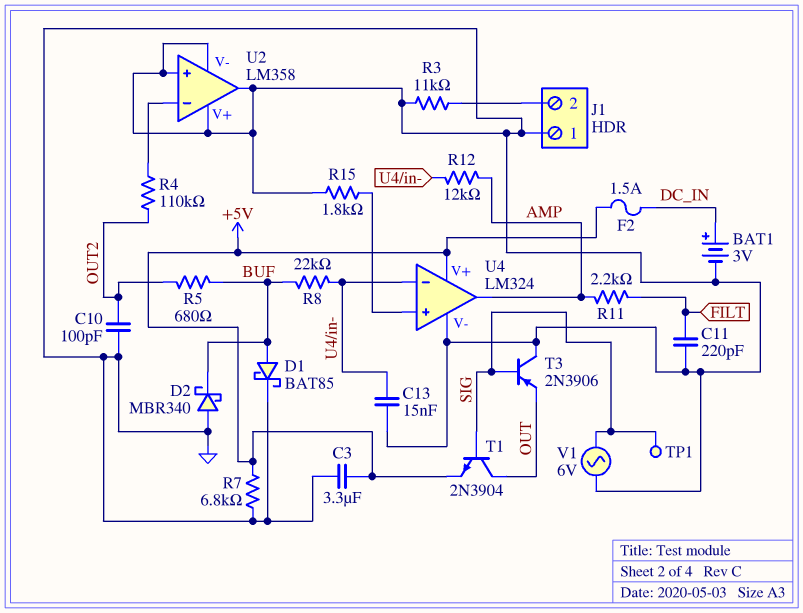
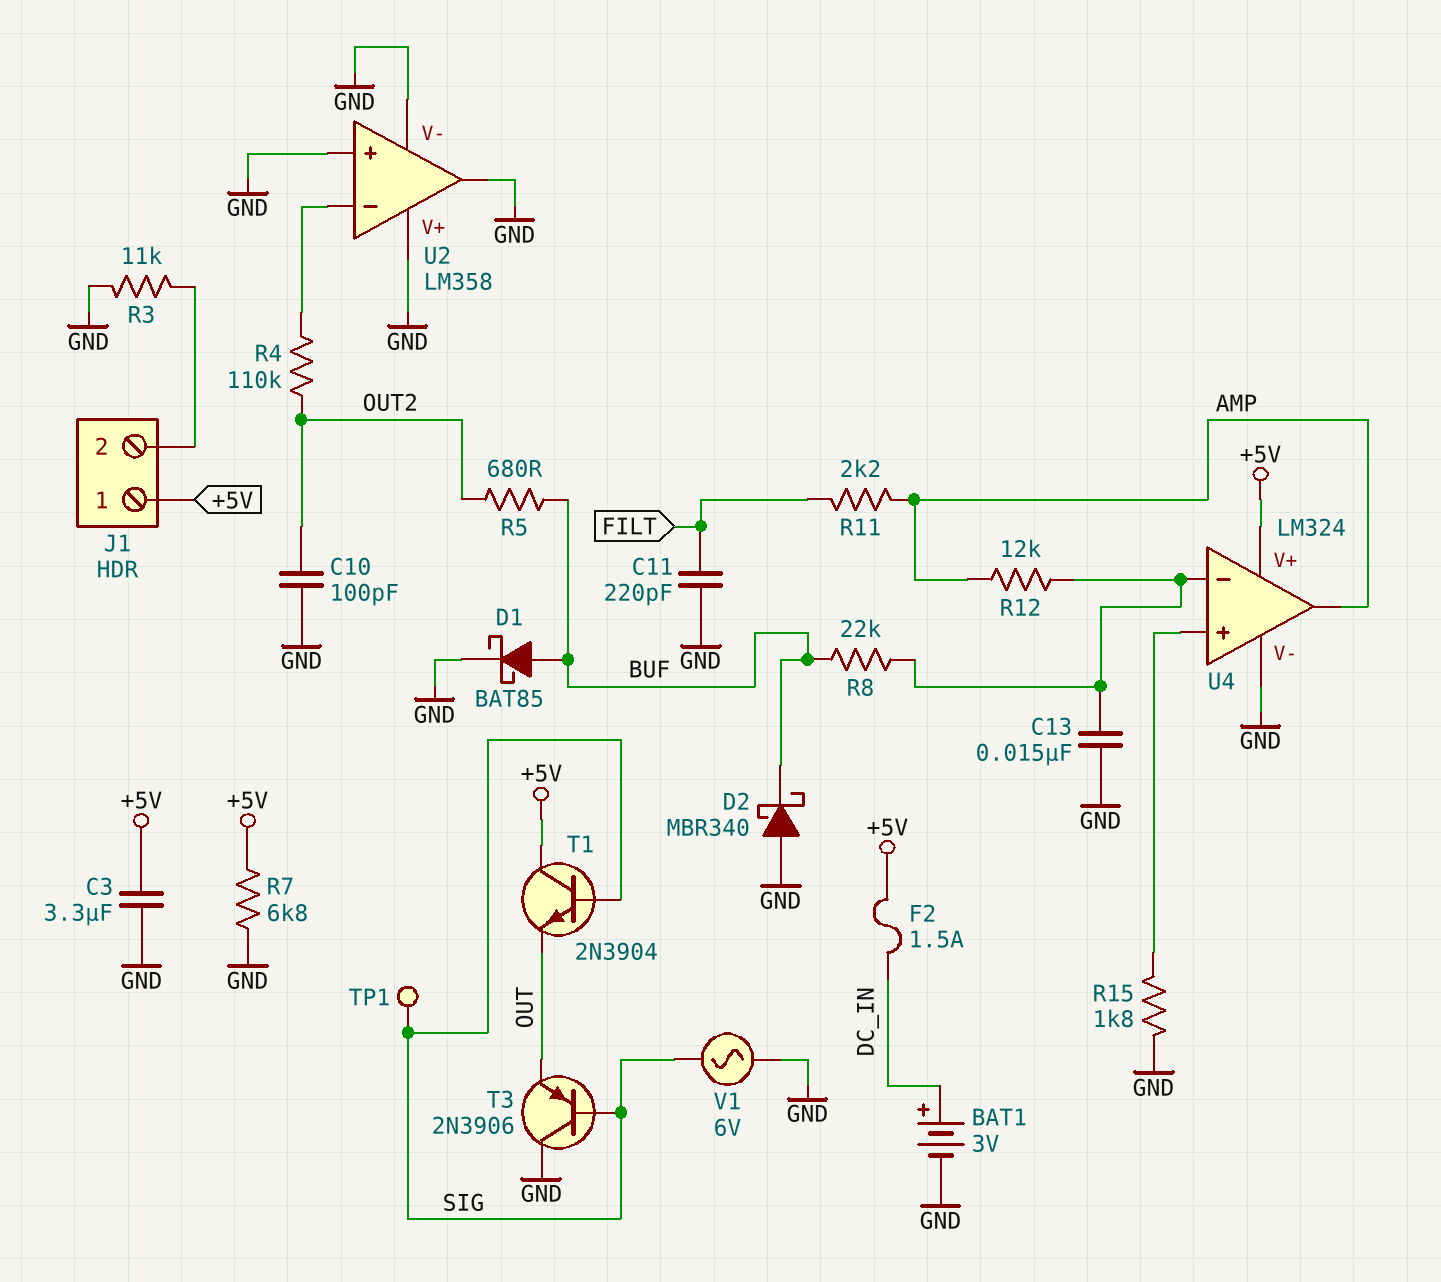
J1 pin 1: GND -> +5V
T1: NPN 2N3904 (B SIG, C OUT, E +5V) -> NPN 2N3904 (B SIG, C +5V, E OUT)

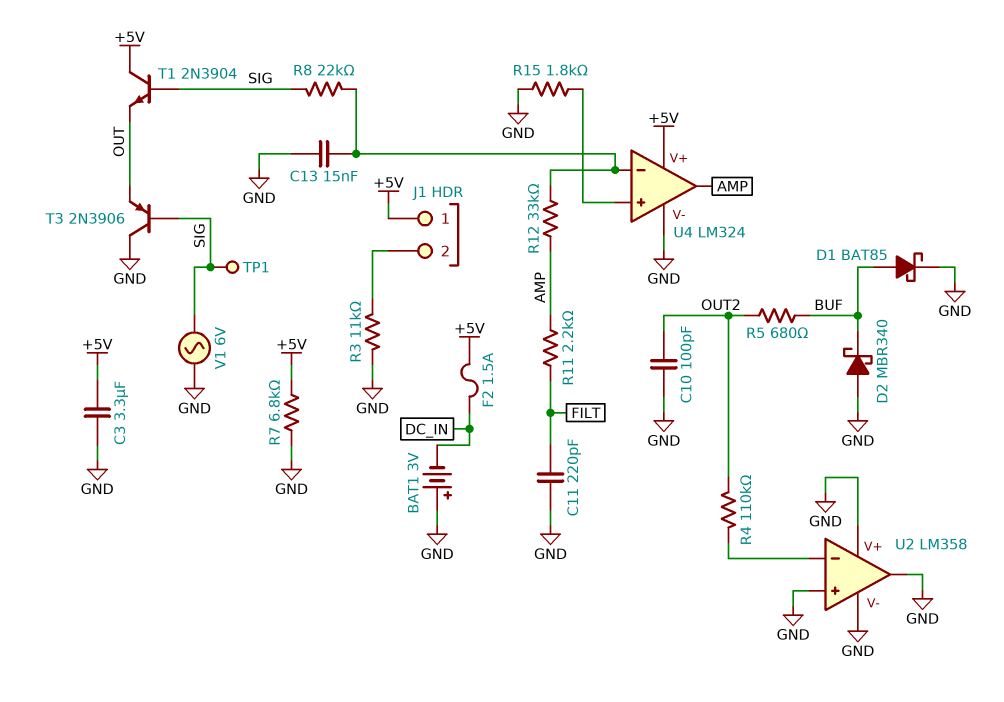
BAT1: 3V (plus DC_IN, minus GND) -> 3V (plus GND, minus DC_IN)
R8: 22k (BUF, U4/in-) -> 22k (SIG, U4/in-)
R12: 12k (AMP, U4/in-) -> 33k (AMP, U4/in-)

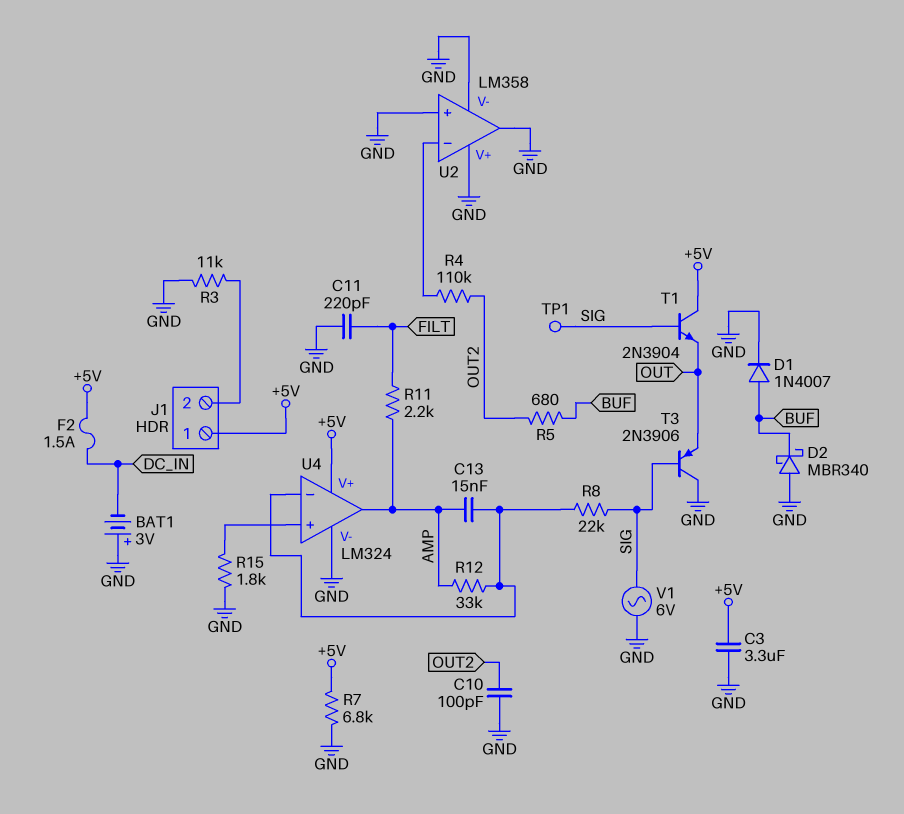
C13: 15nF (GND, U4/in-) -> 15nF (AMP, U4/in-)
D1: schottky BAT85 (A BUF, K GND) -> diode 1N4007 (A BUF, K GND)

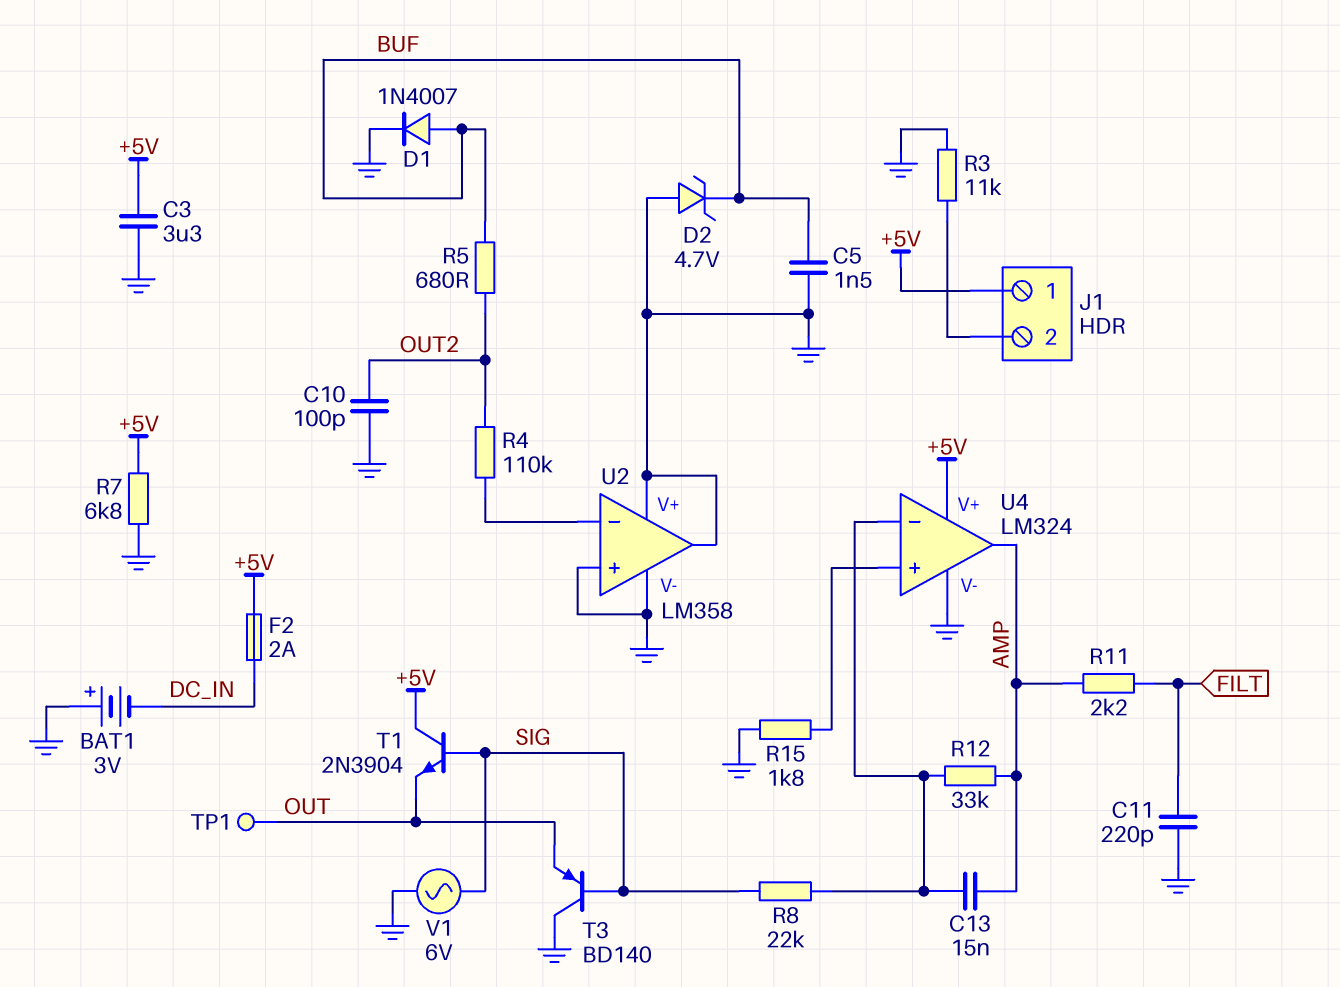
C5: none -> 1.5nF (BUF, GND)
D2: schottky MBR340 (A GND, K BUF) -> zener 4.7V (A GND, K BUF)
F2: 1.5A (+5V, DC_IN) -> 2A (+5V, DC_IN)
T3: PNP 2N3906 (B SIG, C GND, E OUT) -> PNP BD140 (B SIG, C GND, E OUT)
TP1: test point (SIG) -> test point (OUT)

